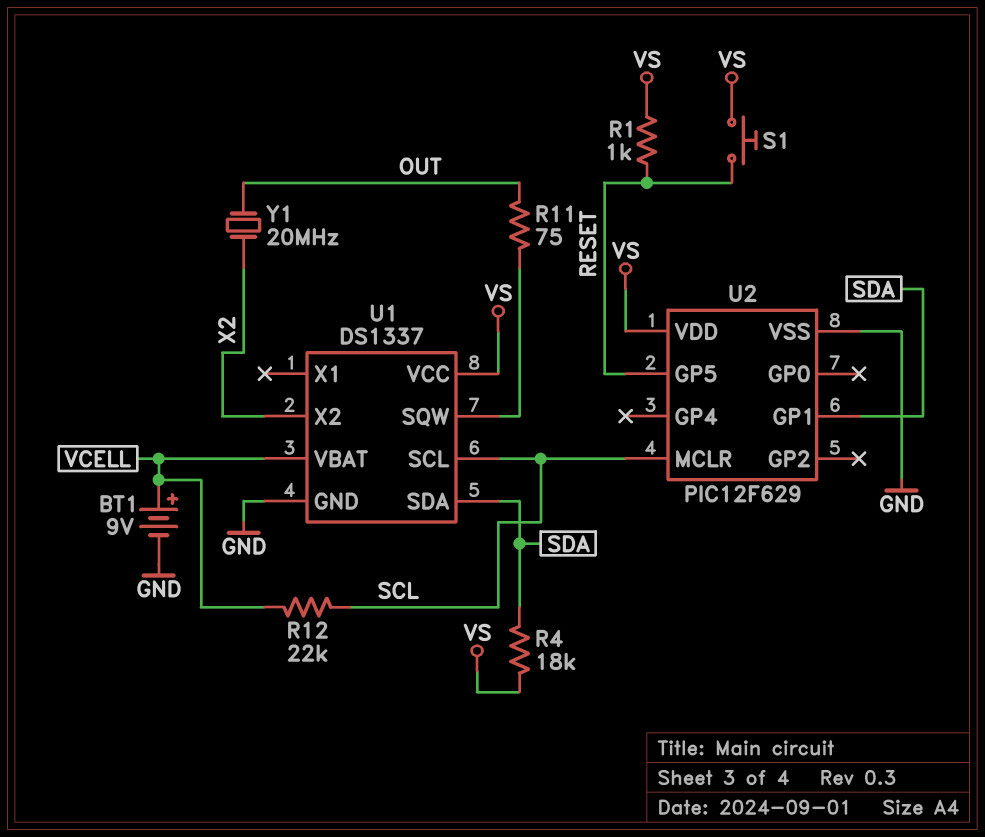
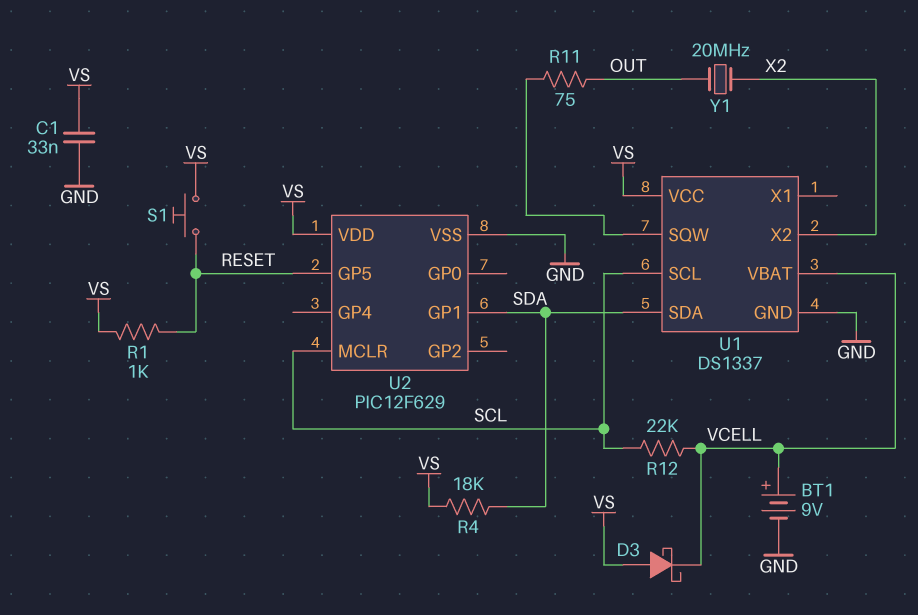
C1: none -> 33nF (GND, VS)
D3: none -> schottky (A VS, K VCELL)

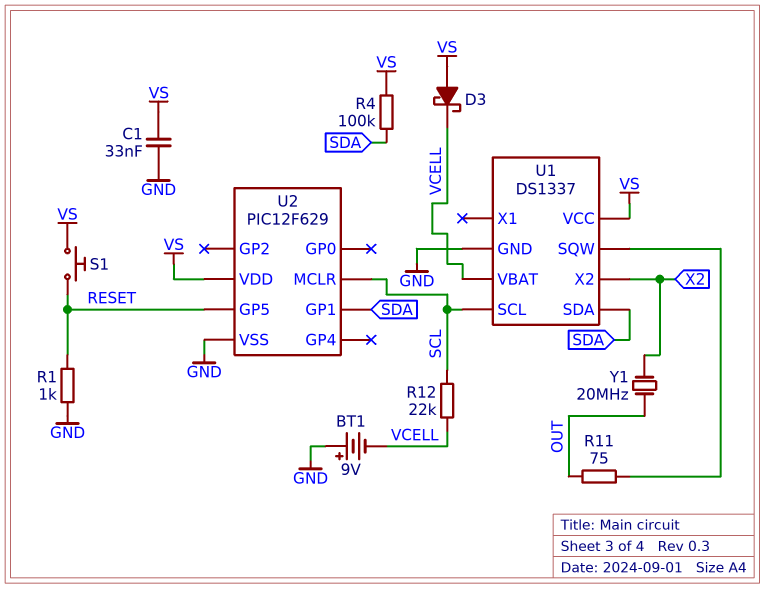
BT1: 9V (plus VCELL, minus GND) -> 9V (plus GND, minus VCELL)
R1: 1k (RESET, VS) -> 1k (GND, RESET)
R4: 18k (SDA, VS) -> 100k (SDA, VS)

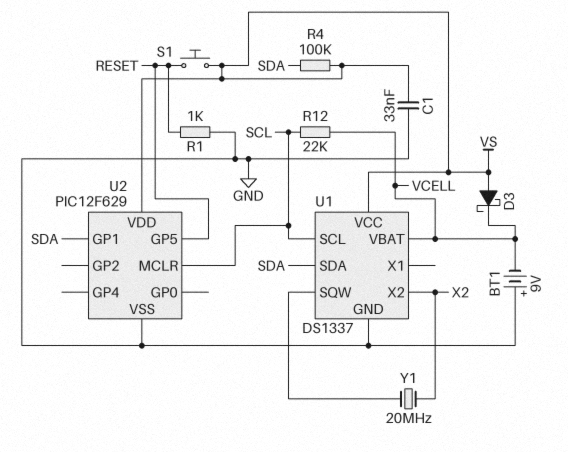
R11: 75 (OUT, U1/SQW) -> none
Y1: 20MHz (OUT, X2) -> 20MHz (U1/SQW, X2)

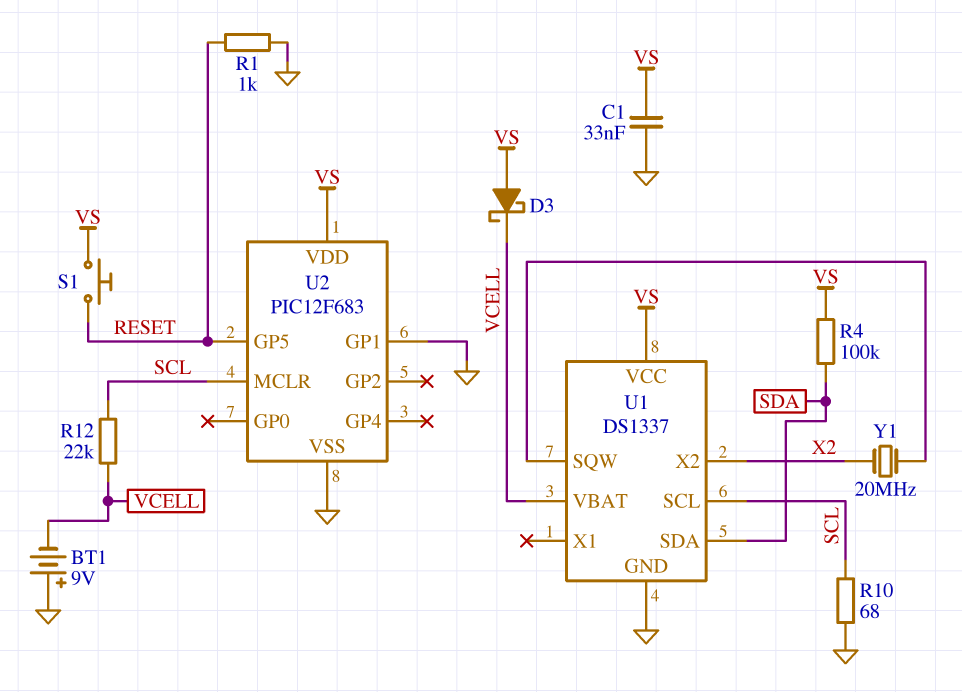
R10: none -> 68 (GND, SCL)
U2: PIC12F629 -> PIC12F683
U2 pin GP1: SDA -> GND

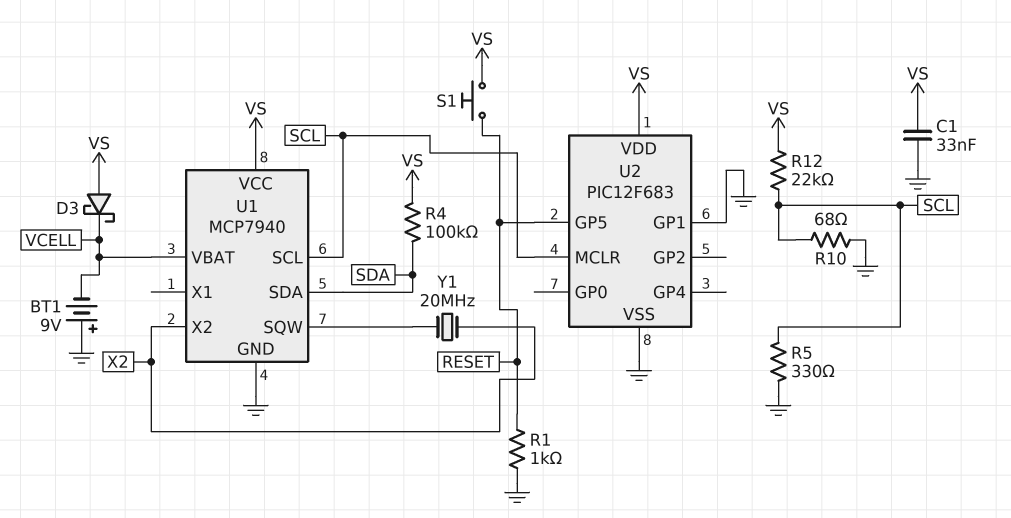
R5: none -> 330 (GND, SCL)
R12: 22k (SCL, VCELL) -> 22k (SCL, VS)
U1: DS1337 -> MCP7940

